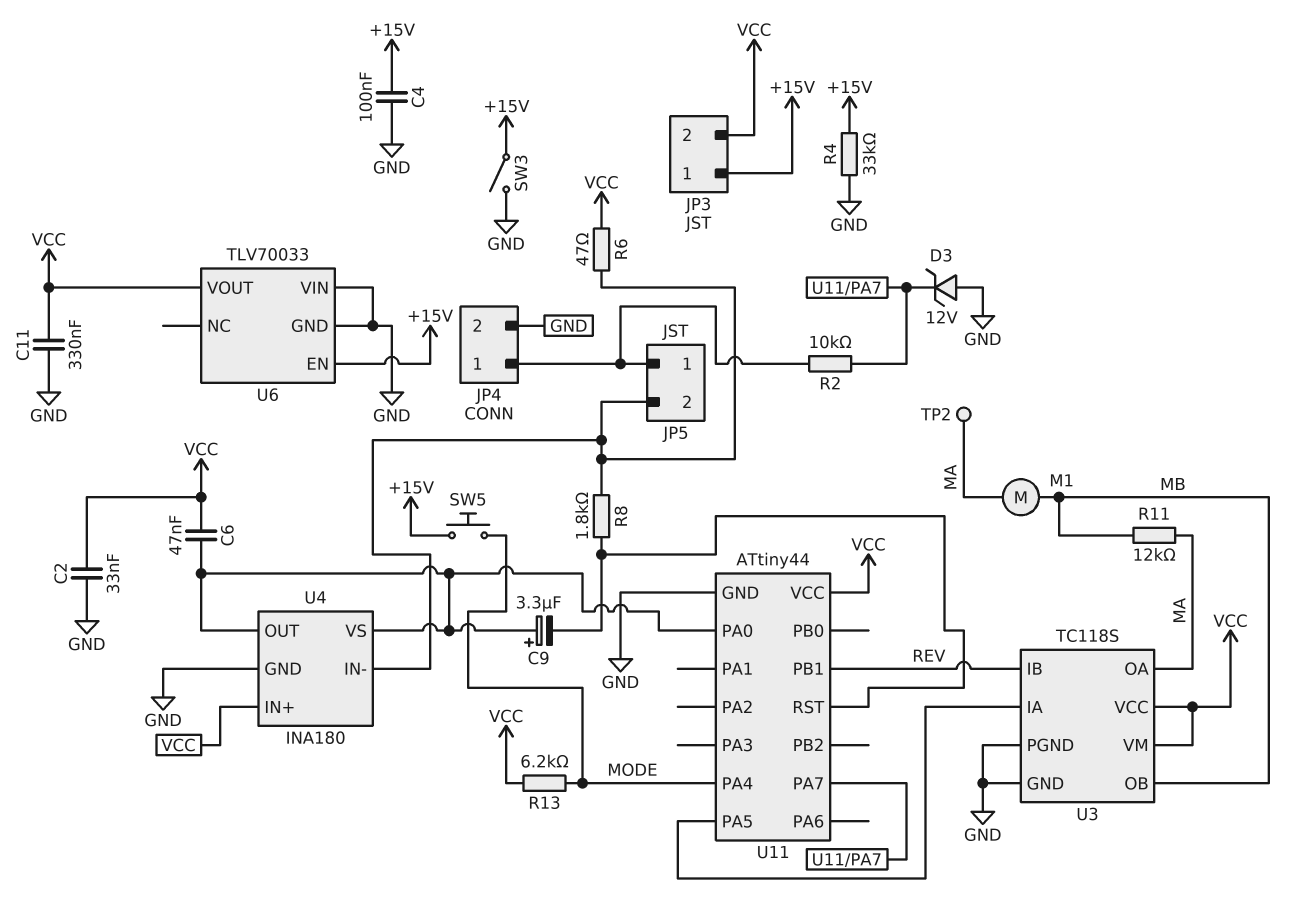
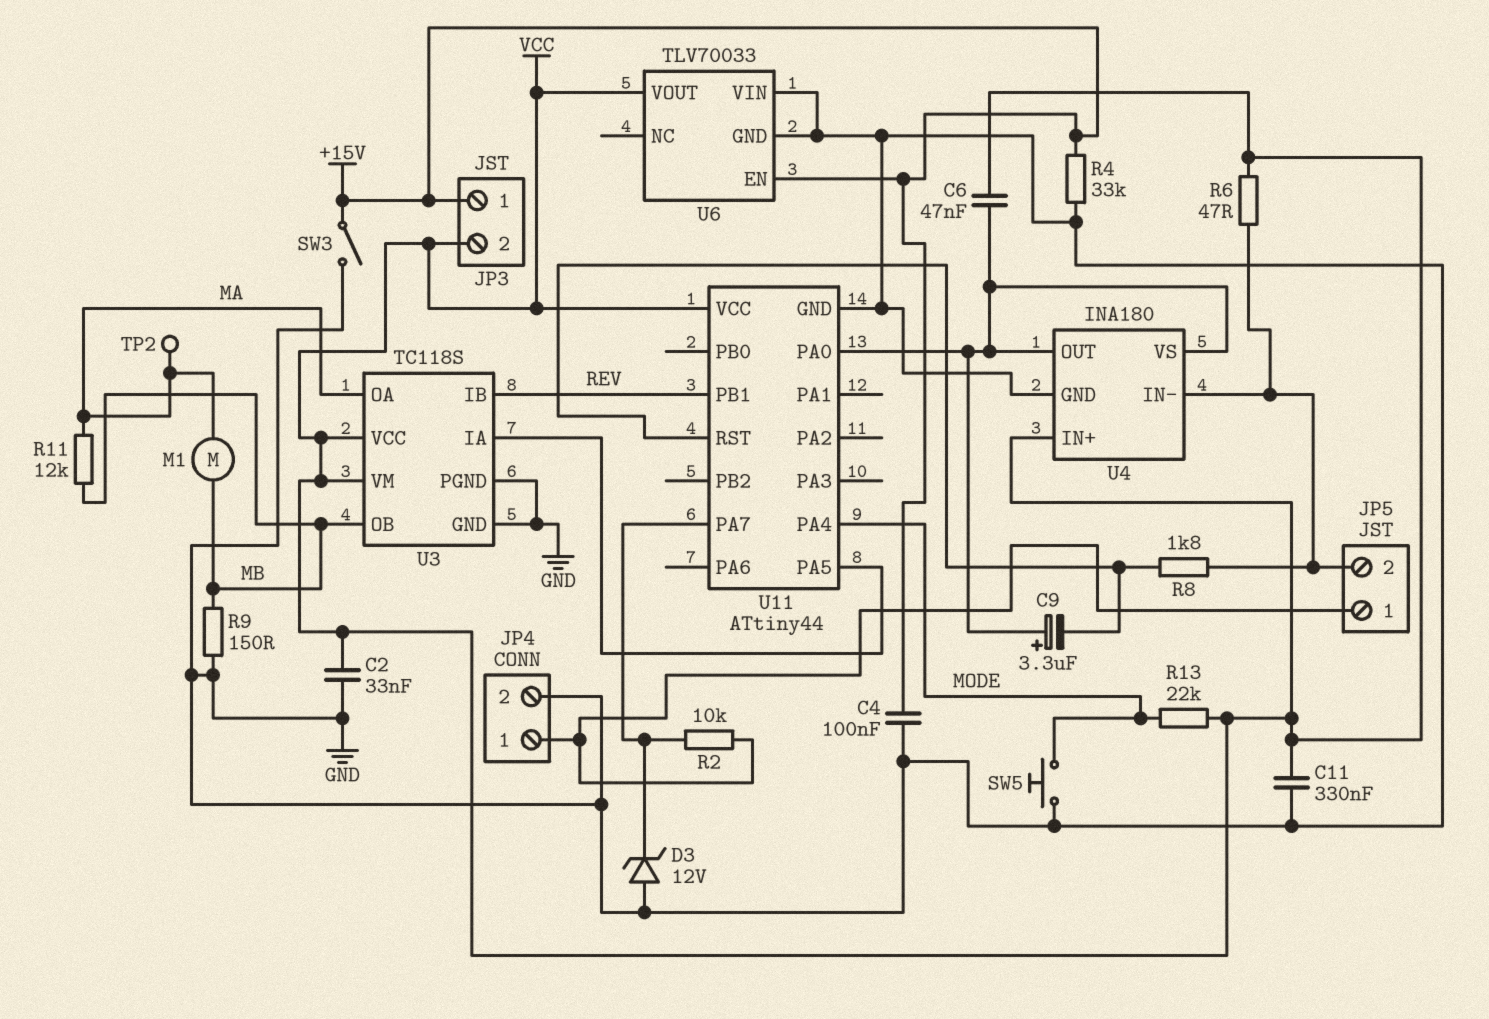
R9: none -> 150 (GND, MB)
R13: 6.2k (MODE, VCC) -> 22k (MODE, VCC)
SW5: button (+15V, MODE) -> button (GND, MODE)

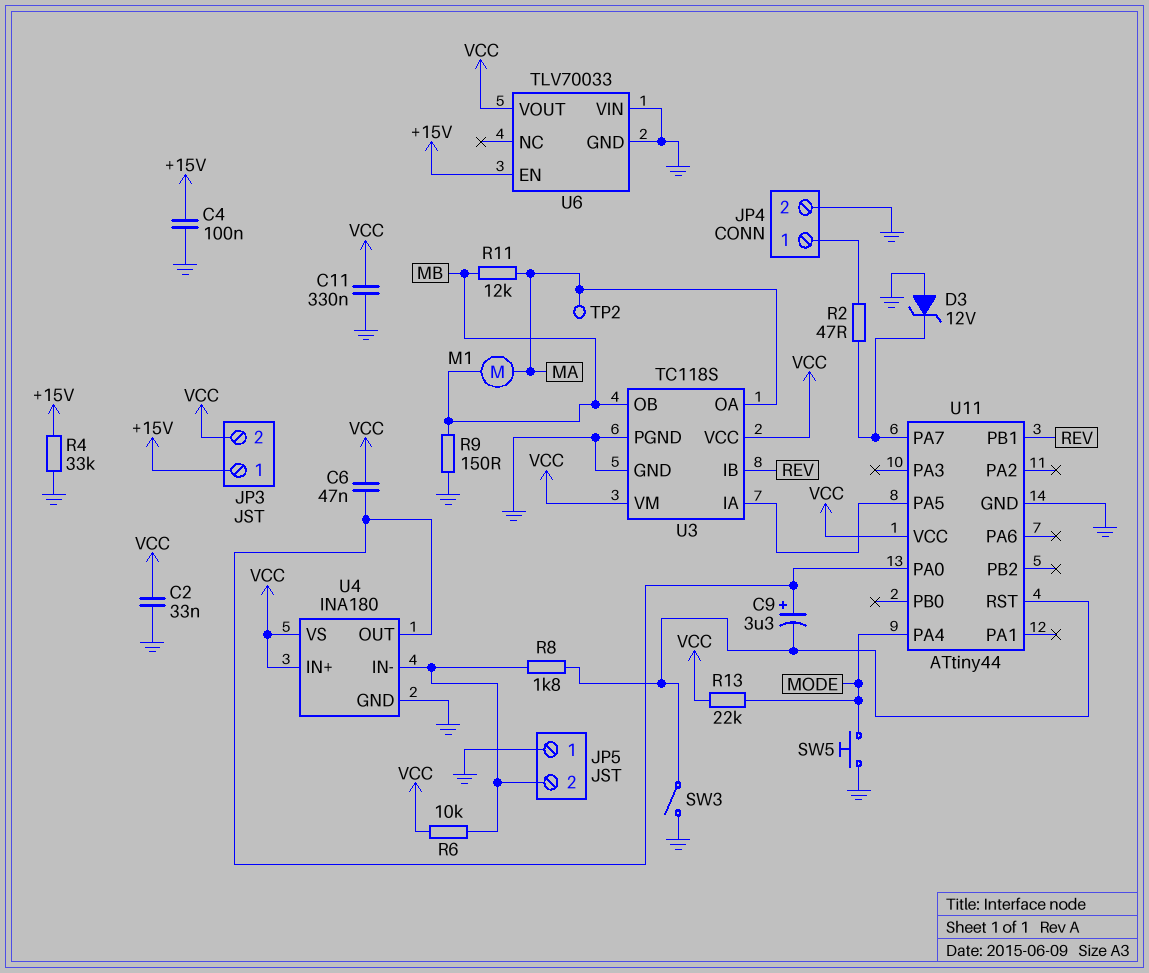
JP5 pin 1: JP4/1 -> GND
R2: 10k (JP4/1, U11/PA7) -> 47 (JP4/1, U11/PA7)
R6: 47 (JP5/2, VCC) -> 10k (JP5/2, VCC)
SW3: switch (+15V, GND) -> switch (GND, U11/RST)
U4 pin VS: U4/OUT -> VCC

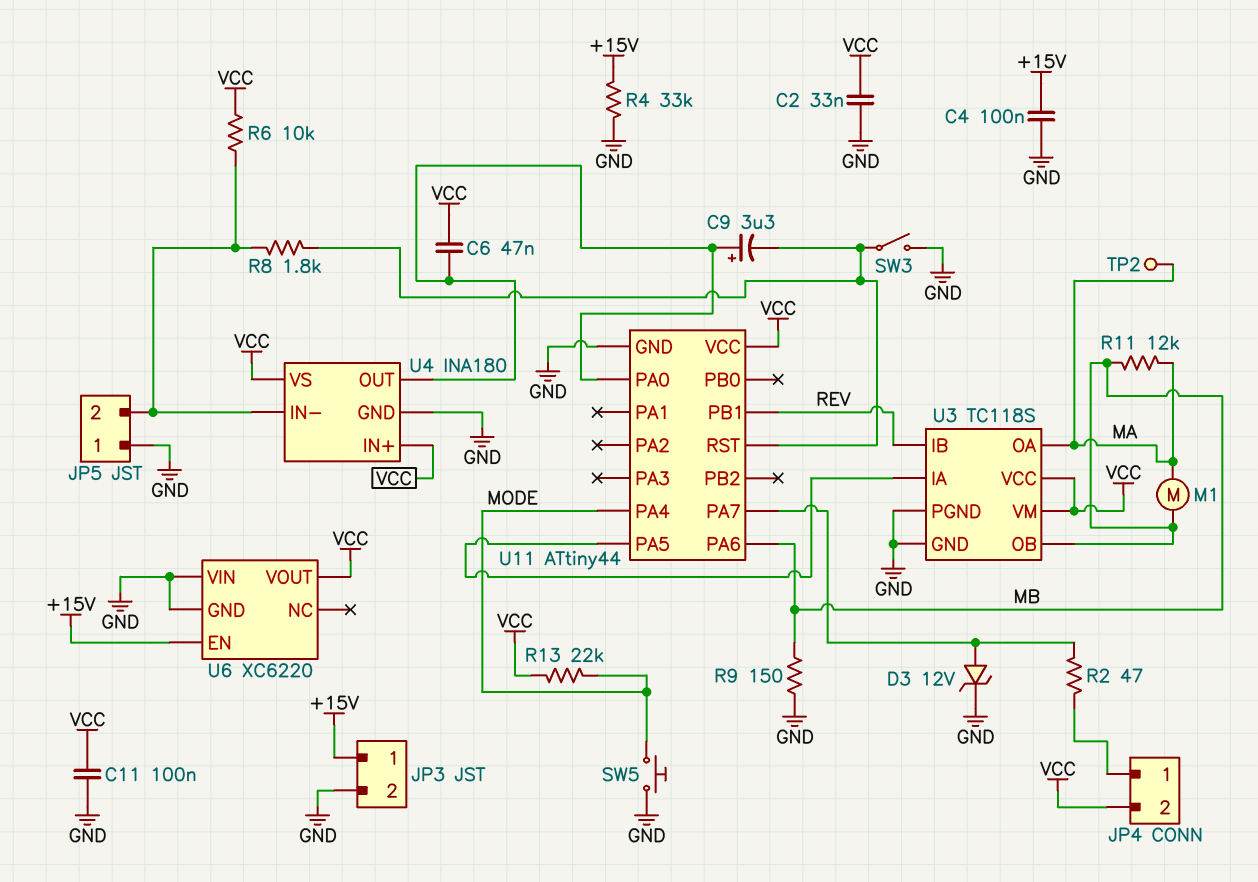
C11: 330nF (GND, VCC) -> 100nF (GND, VCC)
D3: zener 12V (A GND, K U11/PA7) -> zener 12V (A U11/PA7, K GND)
JP3 pin 2: VCC -> GND
JP4 pin 2: GND -> VCC
U6: TLV70033 -> XC6220
U11 pin PA6: none -> MB

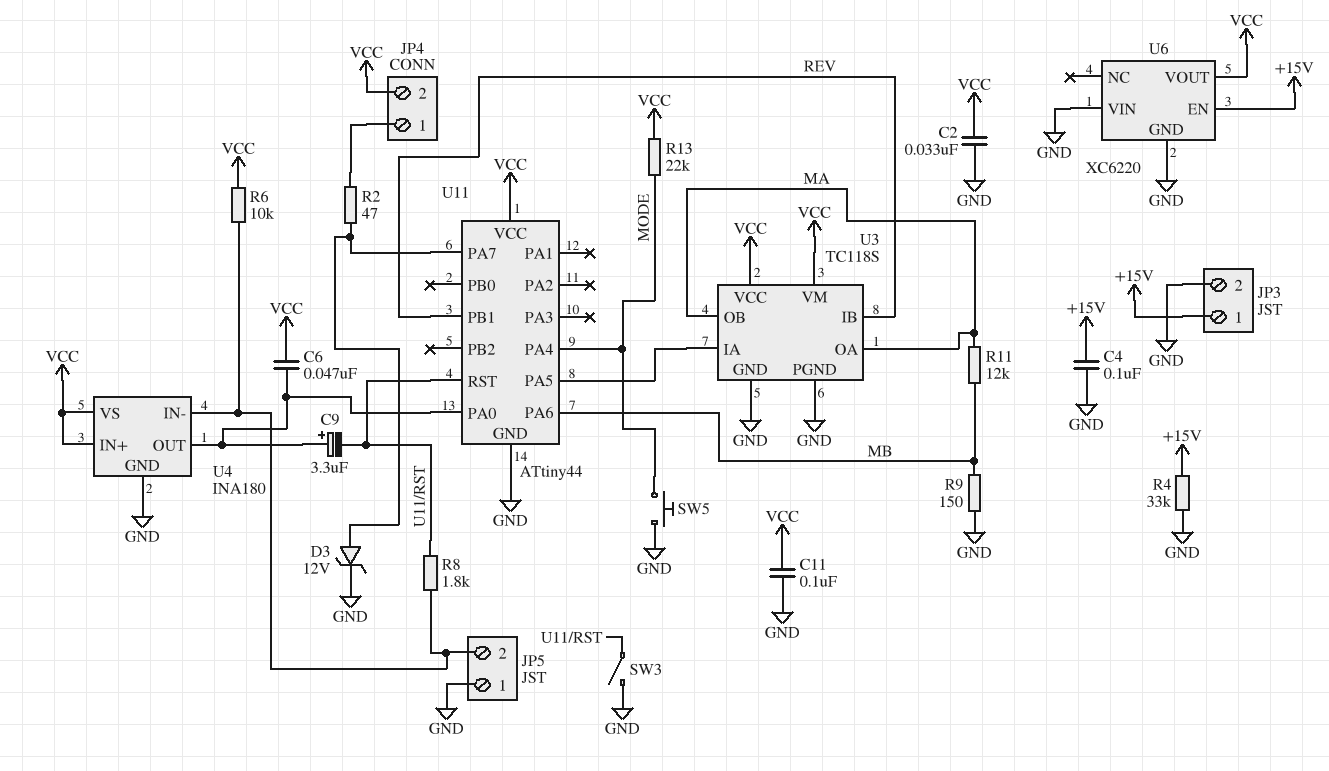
M1: motor (MA, MB) -> none
TP2: test point (MA) -> none
U3 pin OB: MB -> MA

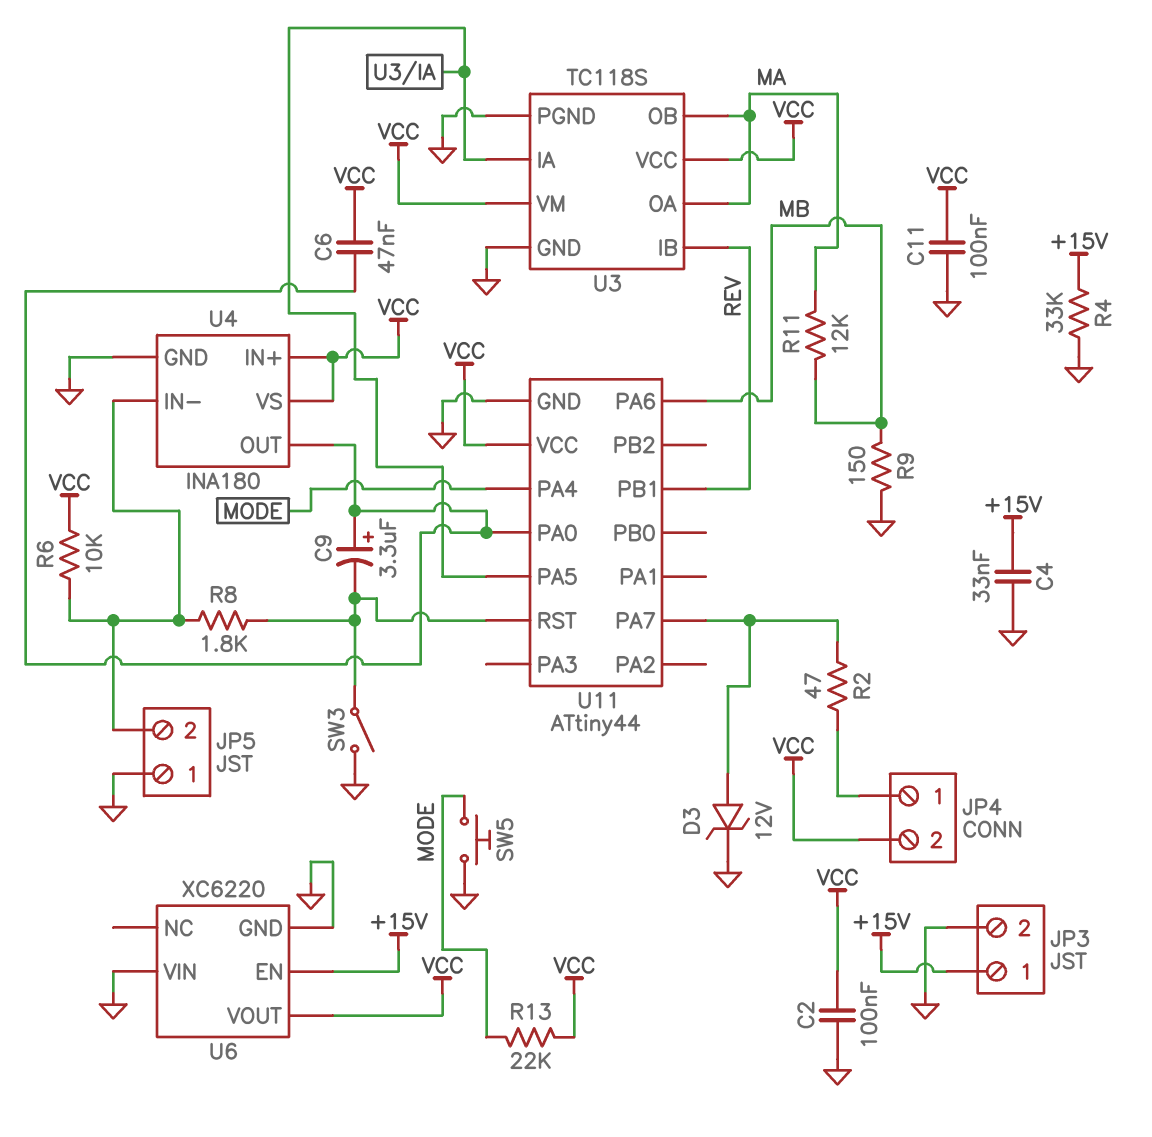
C2: 33nF (GND, VCC) -> 100nF (GND, VCC)
C4: 100nF (+15V, GND) -> 33nF (+15V, GND)

